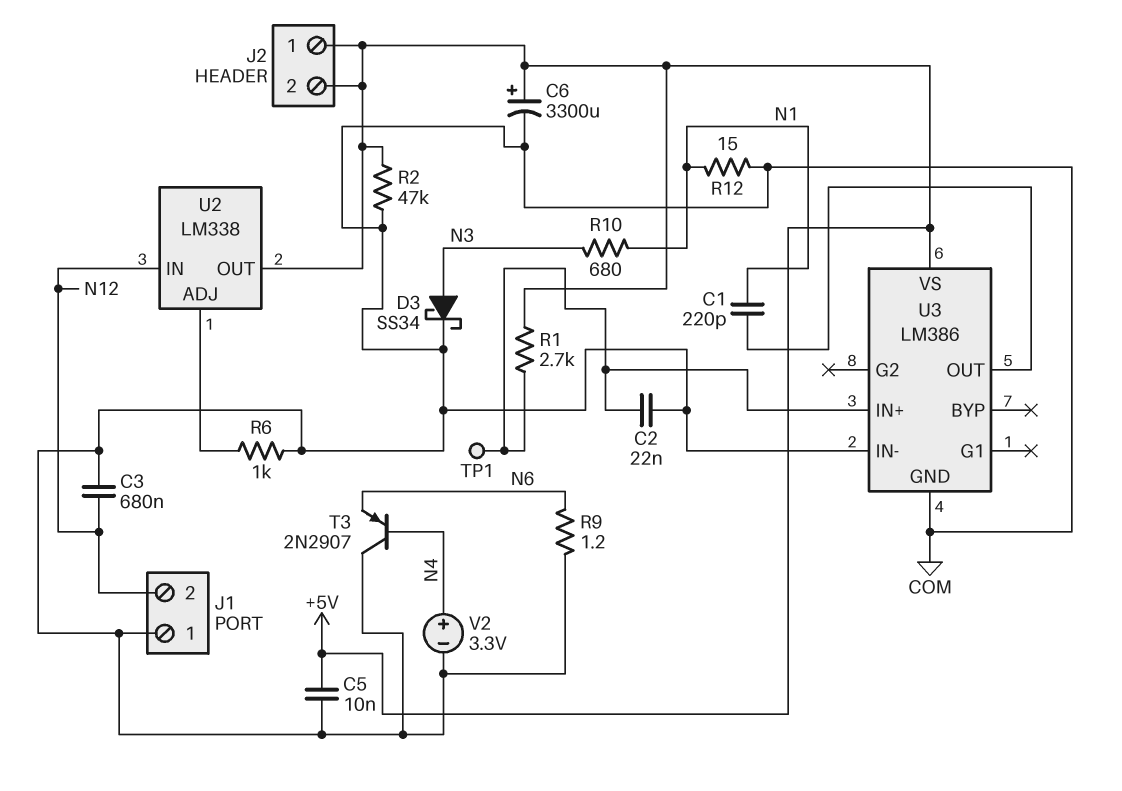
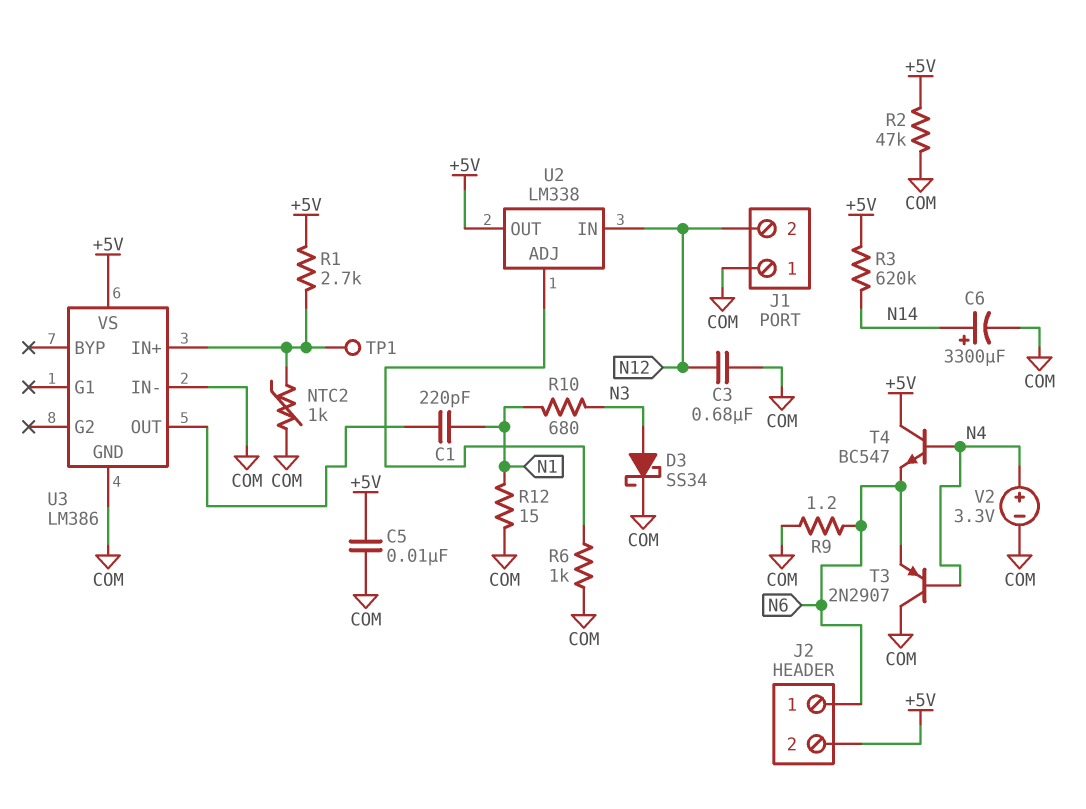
C2: 22nF (COM, U3/IN+) -> none
C6: 3300uF (plus +5V, minus COM) -> 3300uF (plus N14, minus COM)
J2 pin 1: +5V -> N6
NTC2: none -> 1k (COM, U3/IN+)
R3: none -> 620k (+5V, N14)
T4: none -> NPN BC547 (B N4, C +5V, E N6)

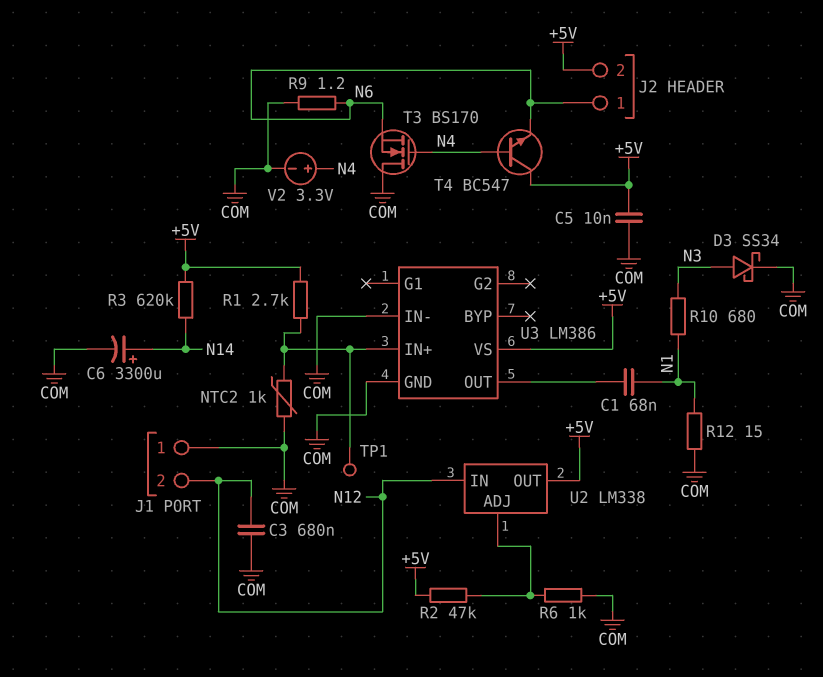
C1: 220pF (N1, U3/OUT) -> 68nF (N1, U3/OUT)
R2: 47k (+5V, COM) -> 47k (+5V, U2/ADJ)
T3: PNP 2N2907 (B N4, C COM, E N6) -> NMOS BS170 (G N4, D COM, S N6)

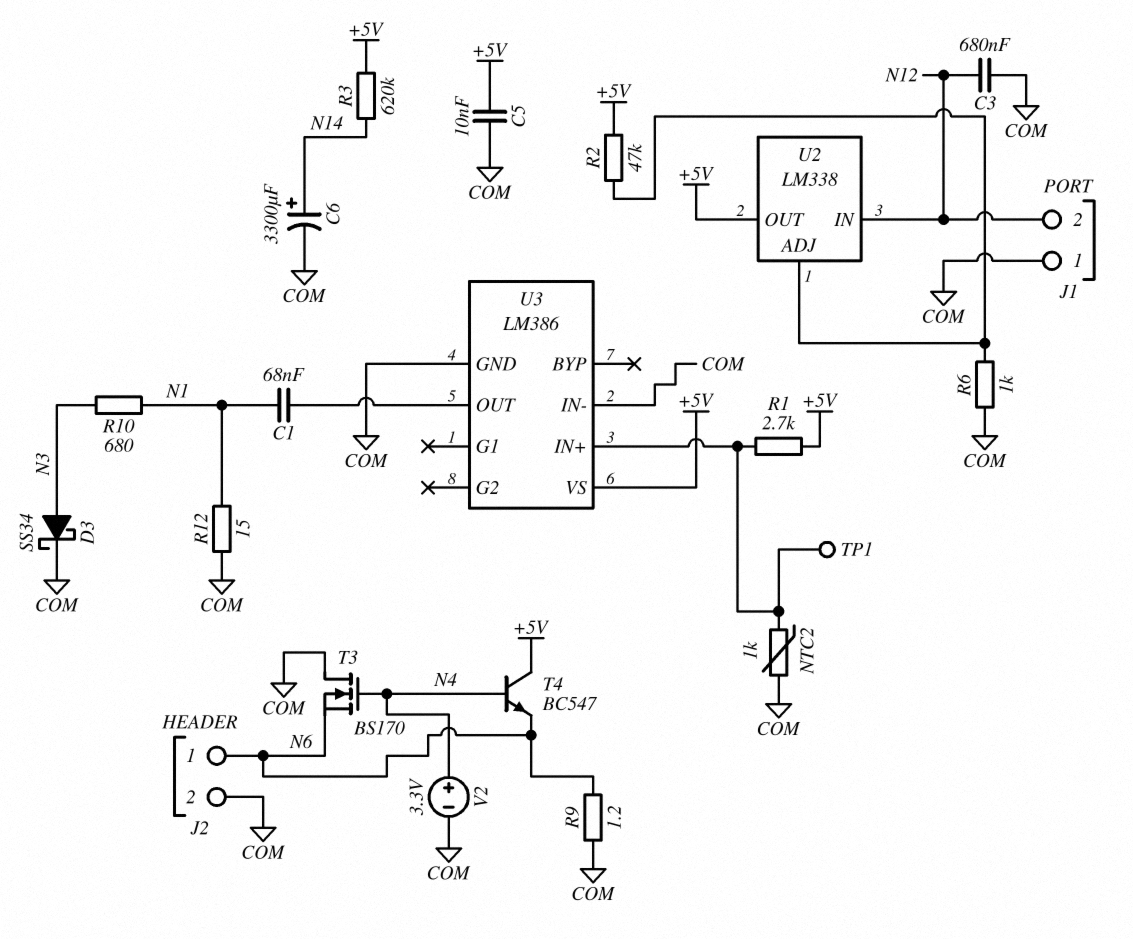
J2 pin 2: +5V -> COM

